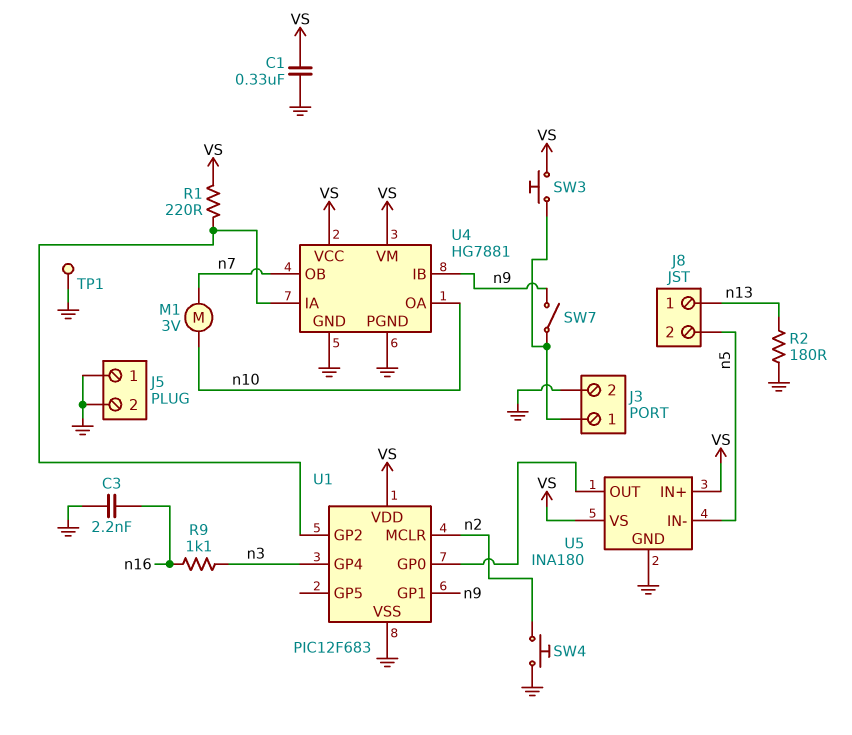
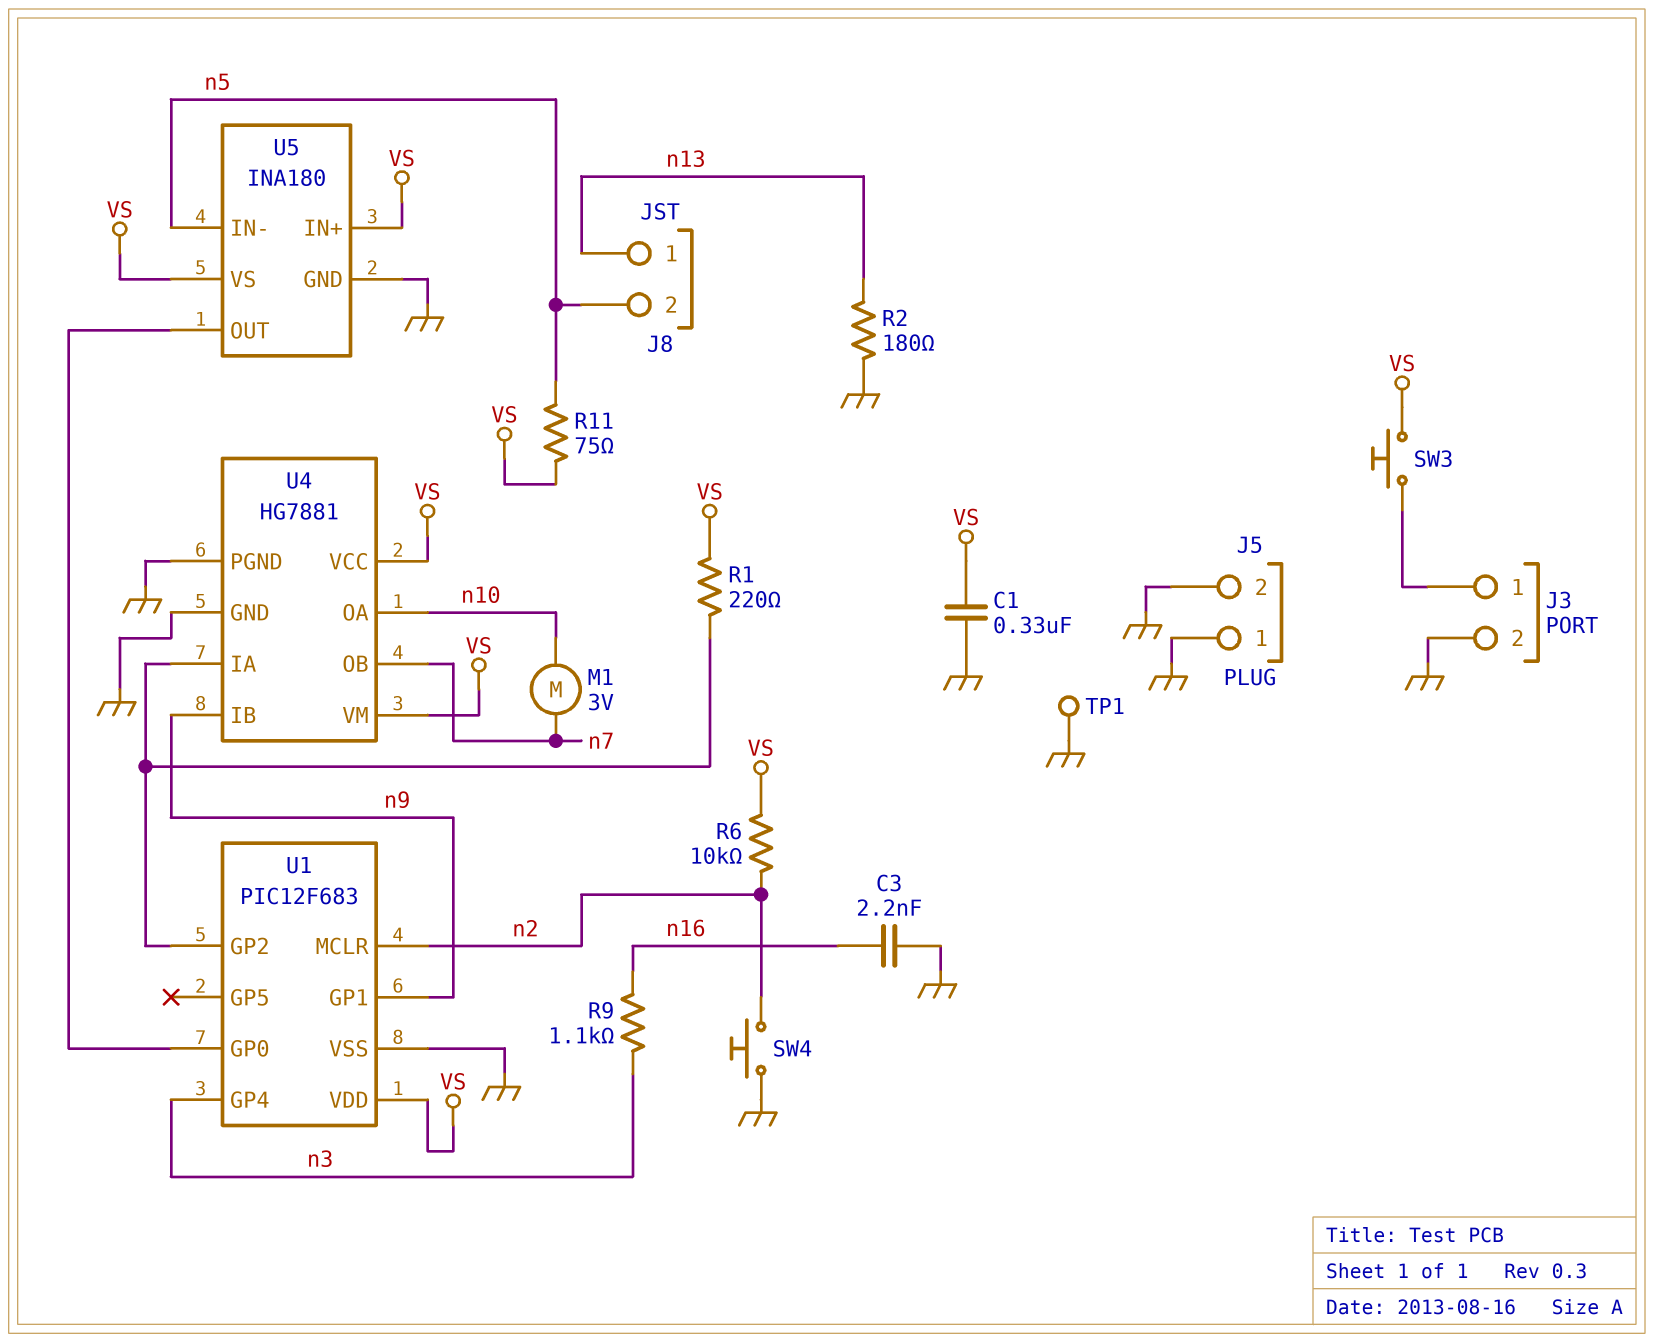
R6: none -> 10k (VS, n2)
R11: none -> 75 (VS, n5)
SW7: switch (J3/1, n9) -> none

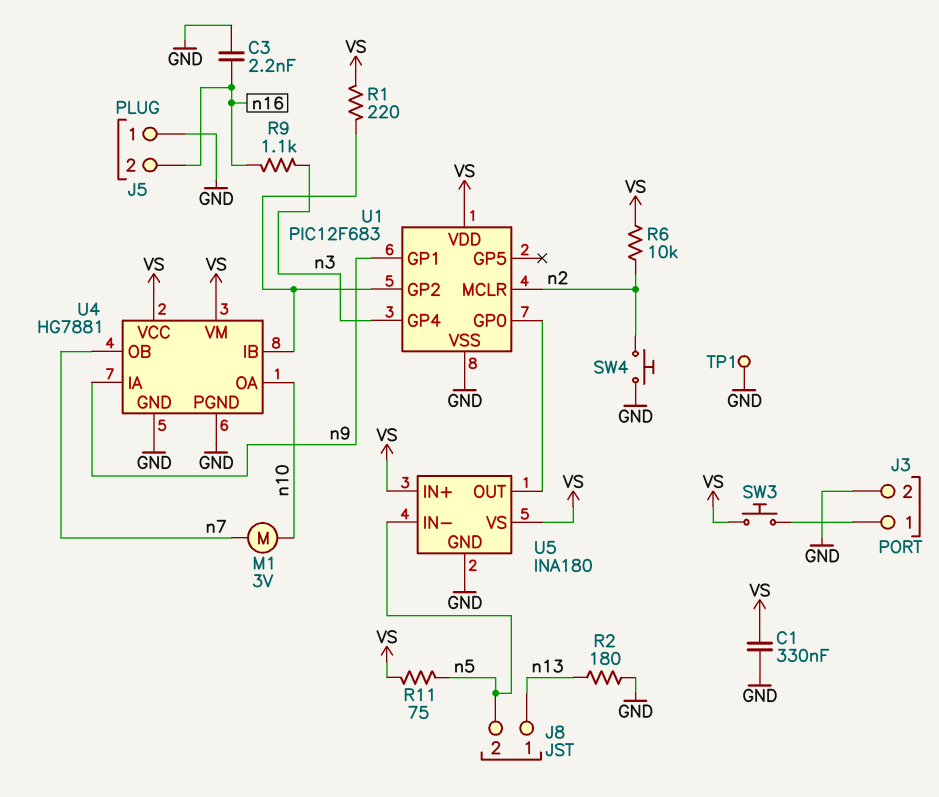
J5 pin 2: GND -> n16
U4 pin IA: U1/GP2 -> n9
U4 pin IB: n9 -> U1/GP2

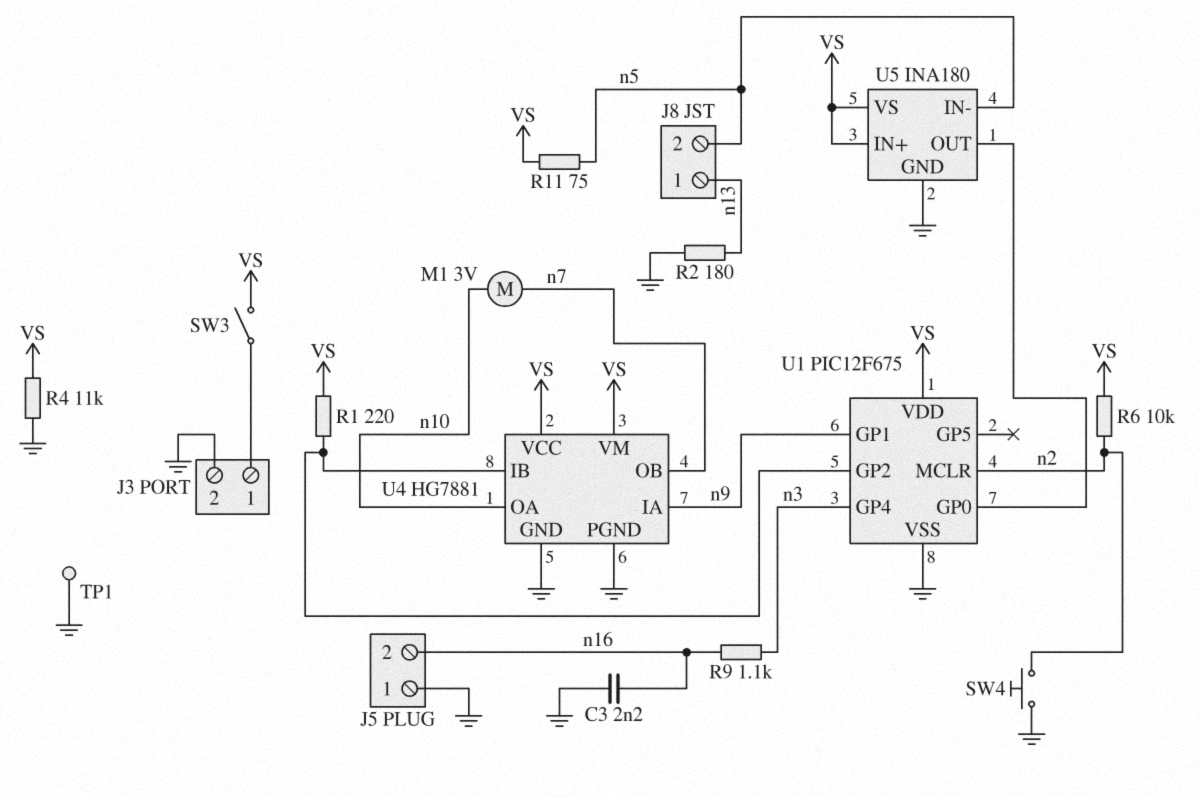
C1: 330nF (GND, VS) -> none
R4: none -> 11k (GND, VS)
SW3: button (J3/1, VS) -> switch (J3/1, VS)
U1: PIC12F683 -> PIC12F675

